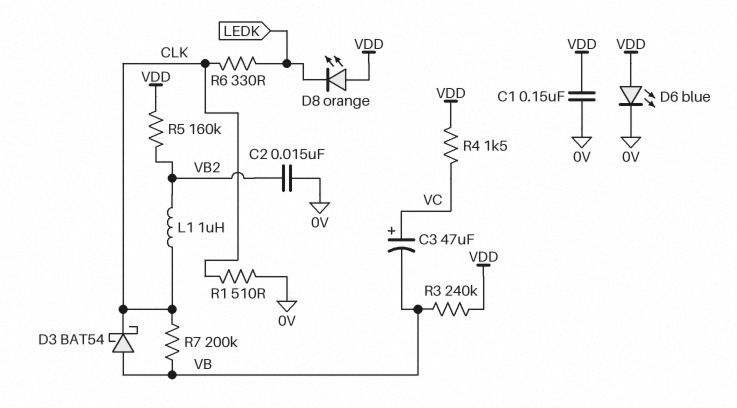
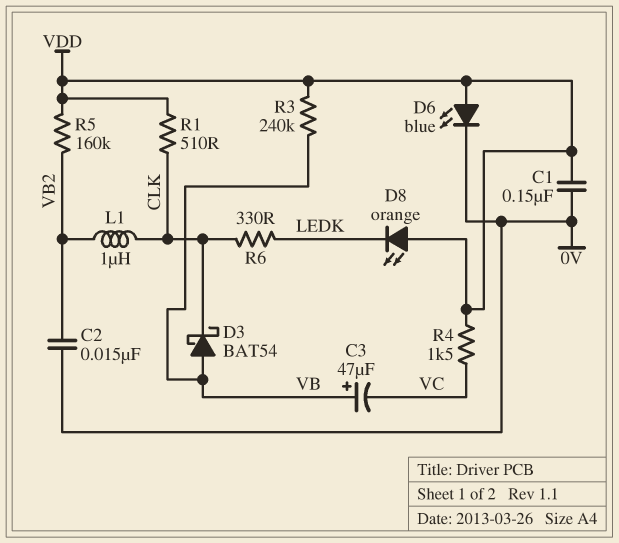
C3: 47uF (plus VC, minus VB) -> 47uF (plus VB, minus VC)
R1: 510 (0V, CLK) -> 510 (CLK, VDD)
R7: 200k (CLK, VB) -> none

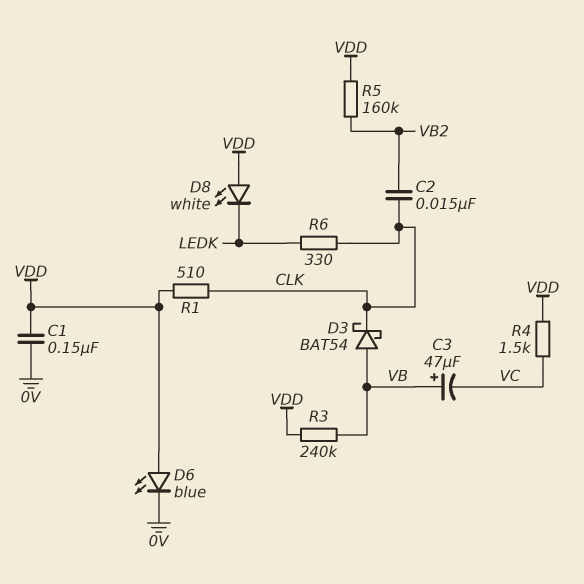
C2: 15nF (0V, VB2) -> 15nF (CLK, VB2)
D8: LED orange (A VDD, K LEDK) -> LED white (A VDD, K LEDK)
L1: 1uH (CLK, VB2) -> none

